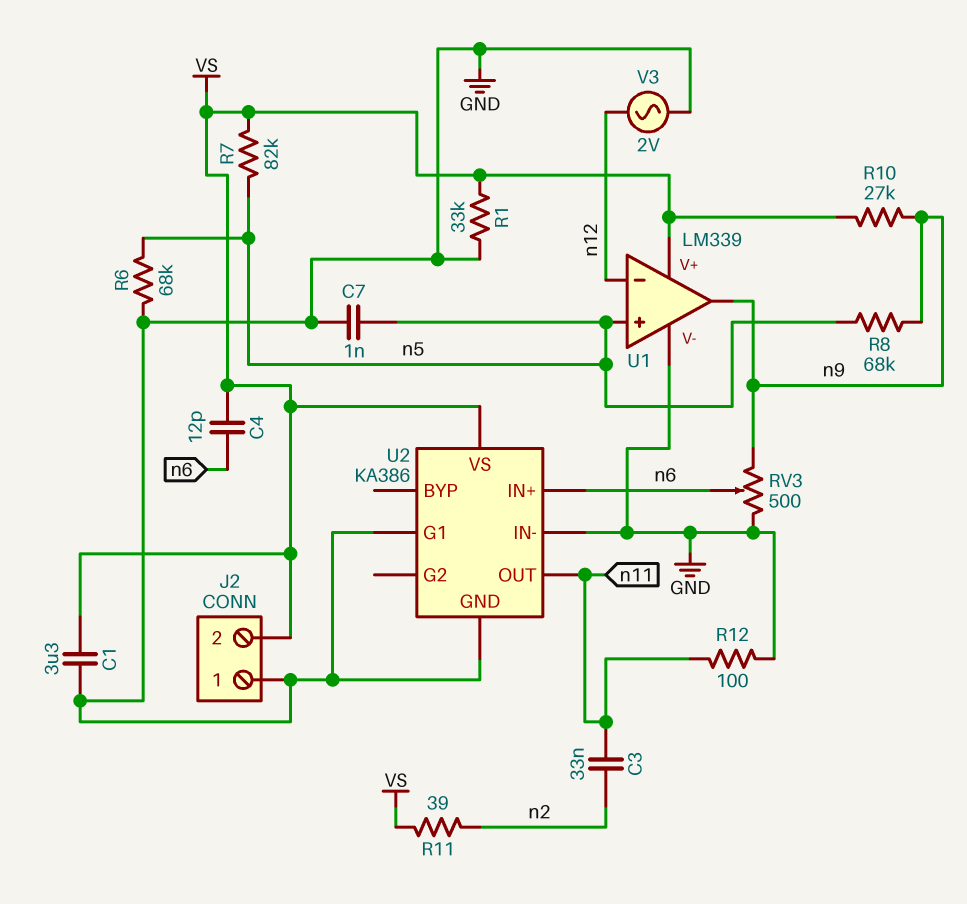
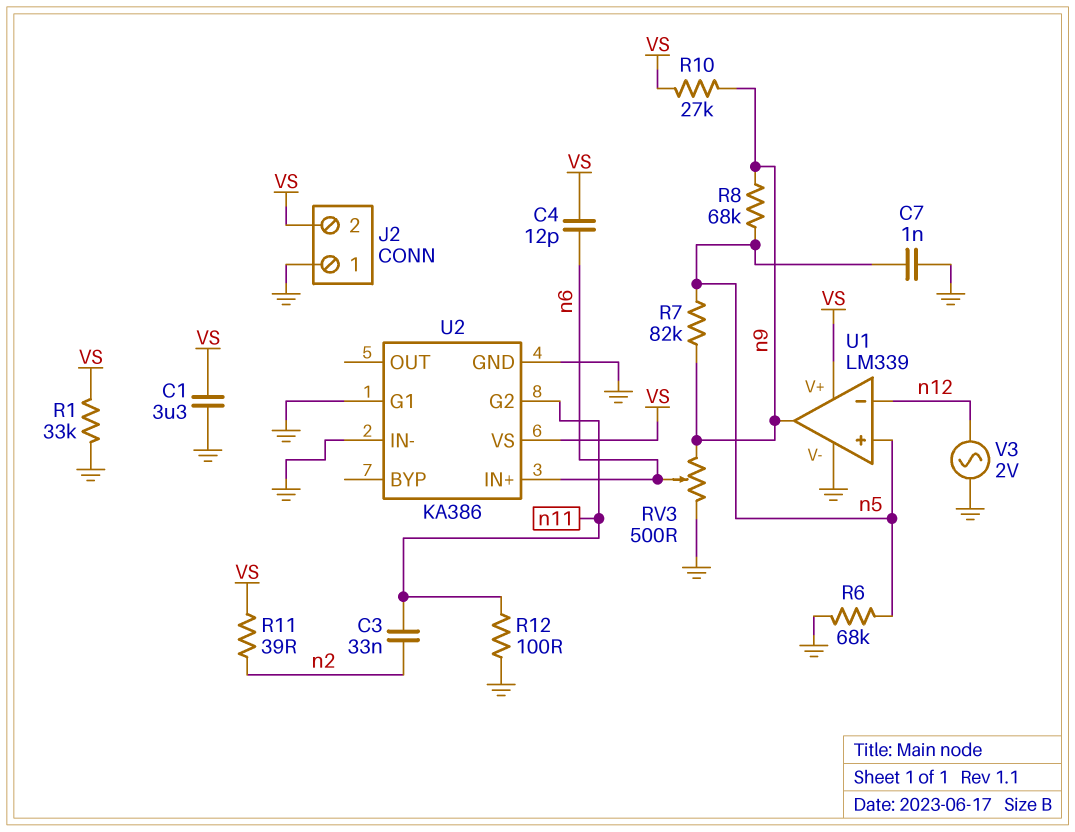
R7: 82k (VS, n5) -> 82k (n5, n9)
U2 pin G2: none -> n11
U2 pin OUT: n11 -> none

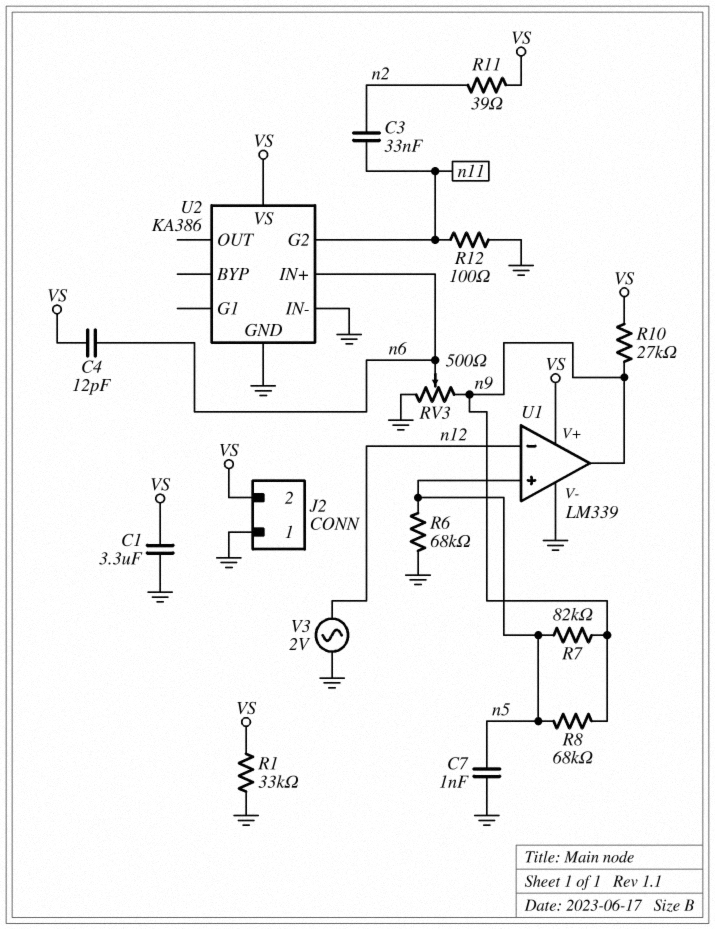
U2 pin G1: GND -> none

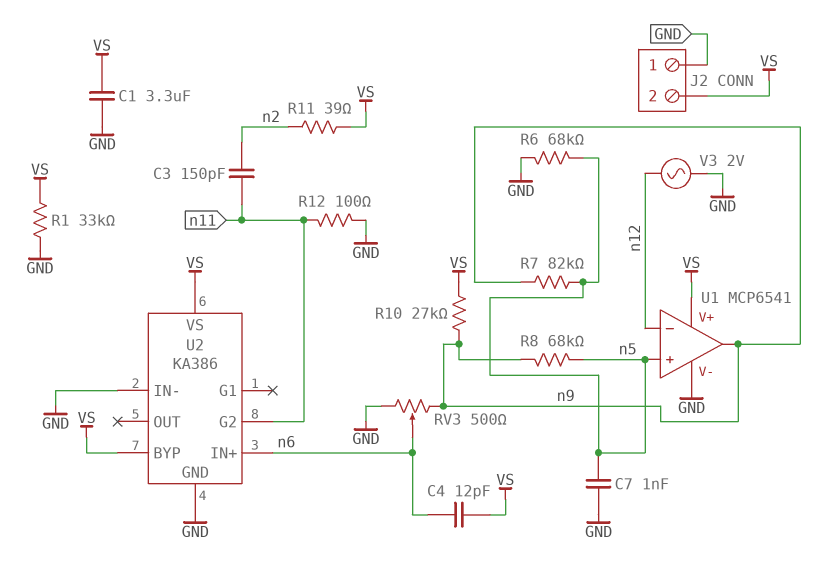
C3: 33nF (n2, n11) -> 150pF (n2, n11)
U1: LM339 -> MCP6541
U2 pin BYP: none -> VS

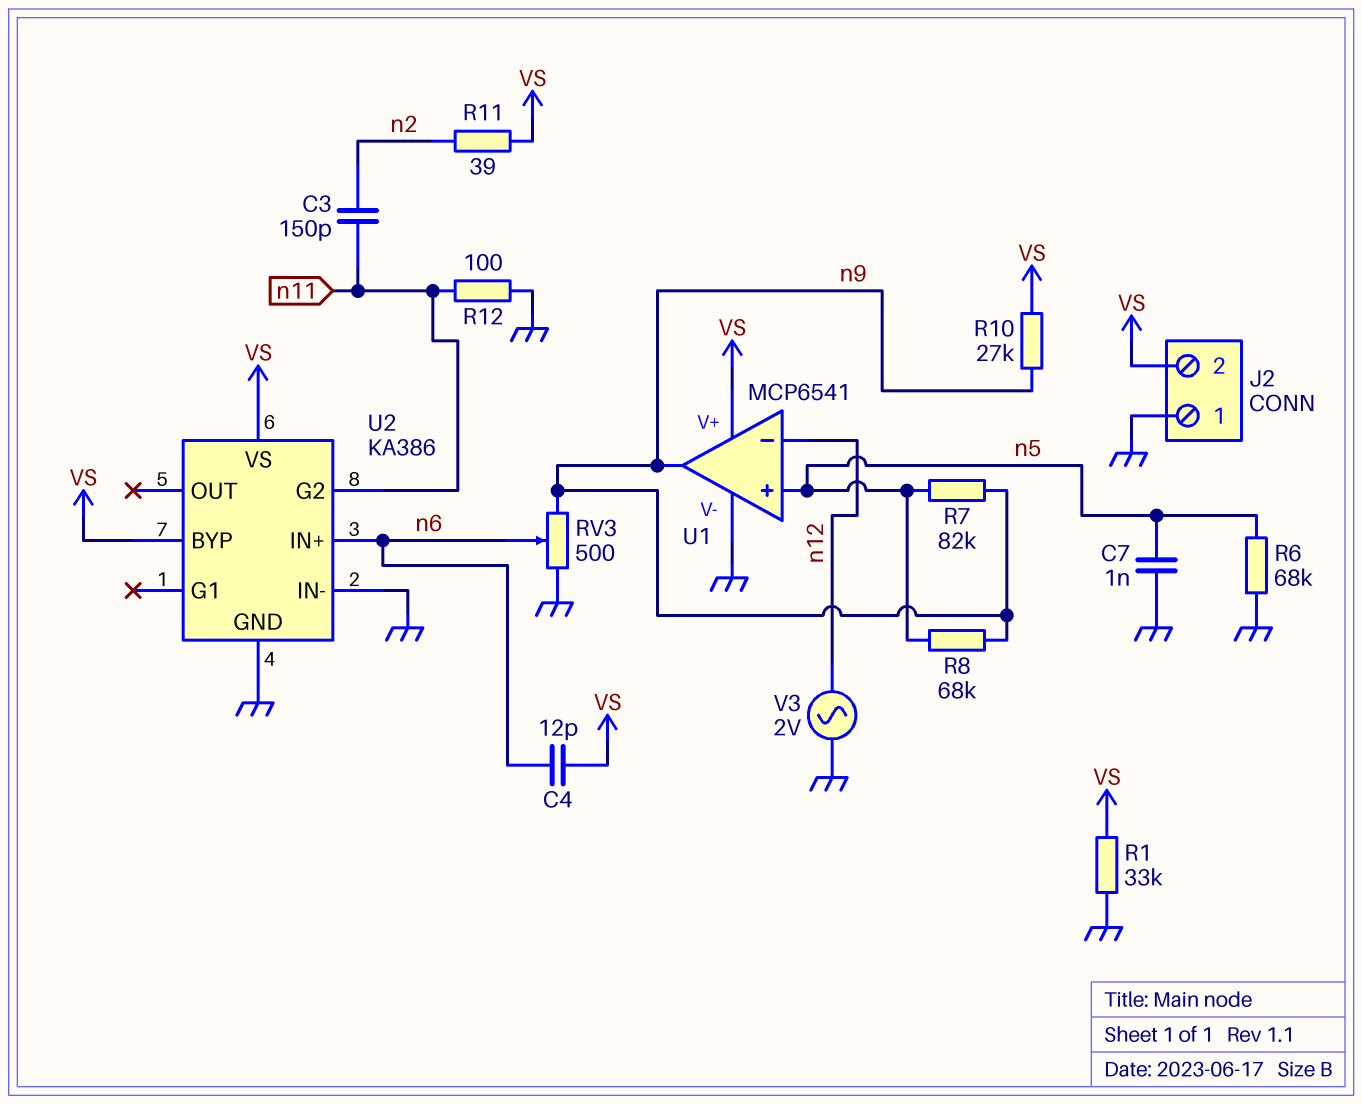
C1: 3.3uF (GND, VS) -> none

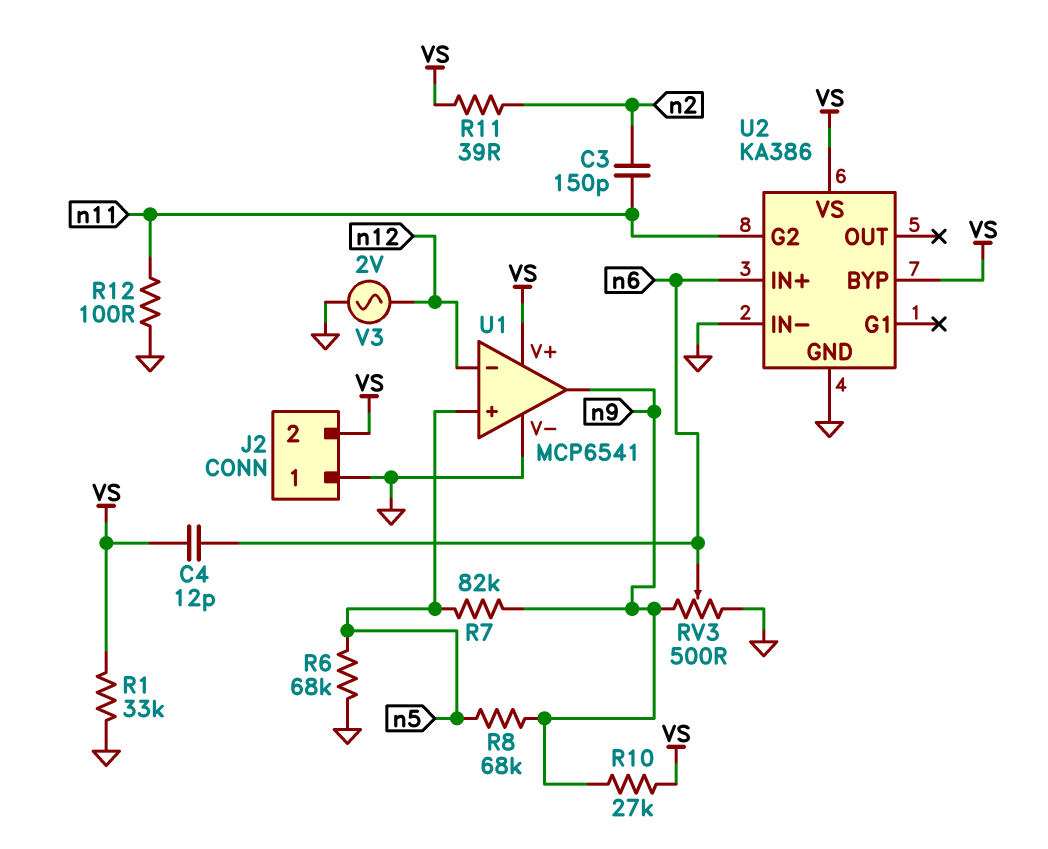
C7: 1nF (GND, n5) -> none

